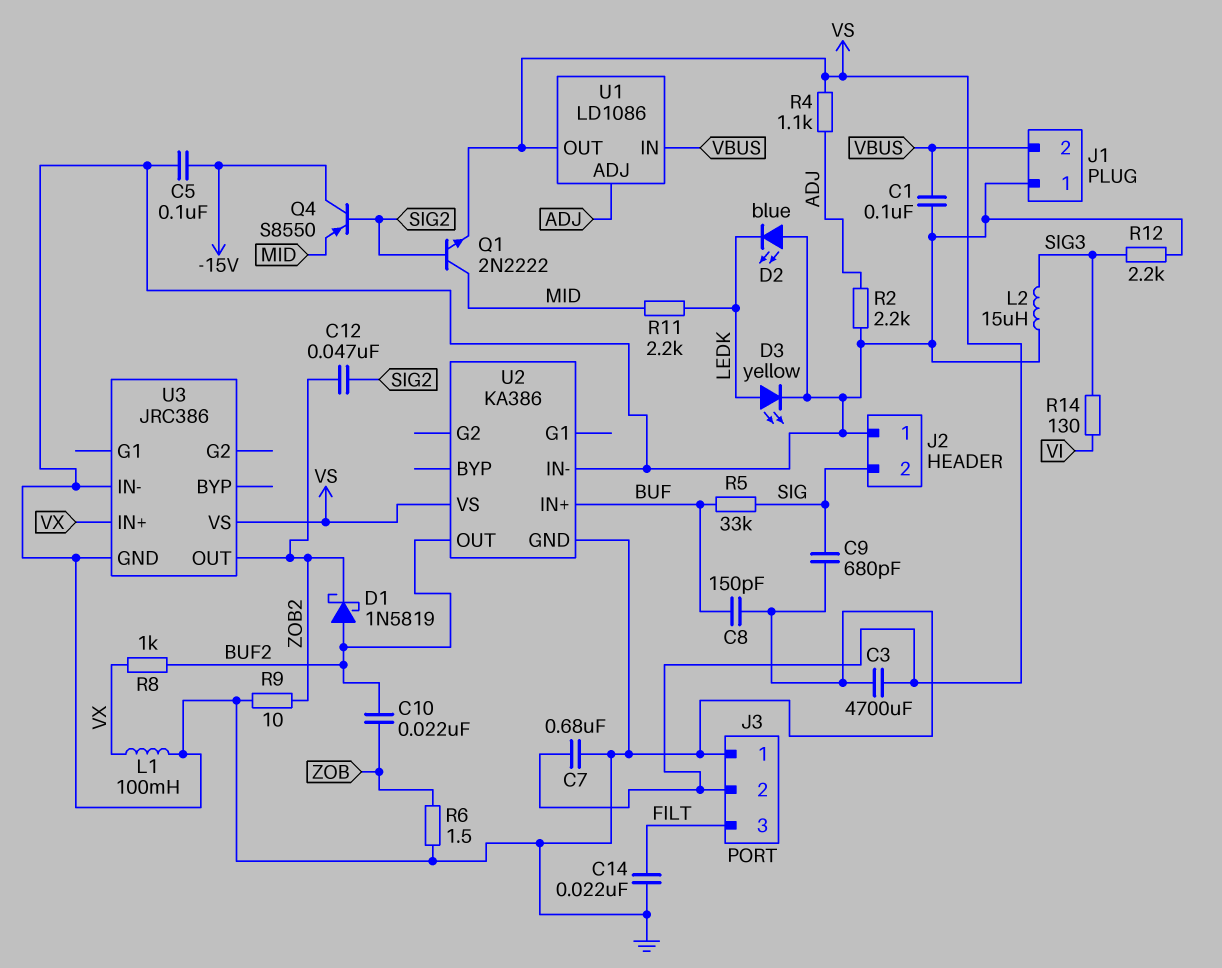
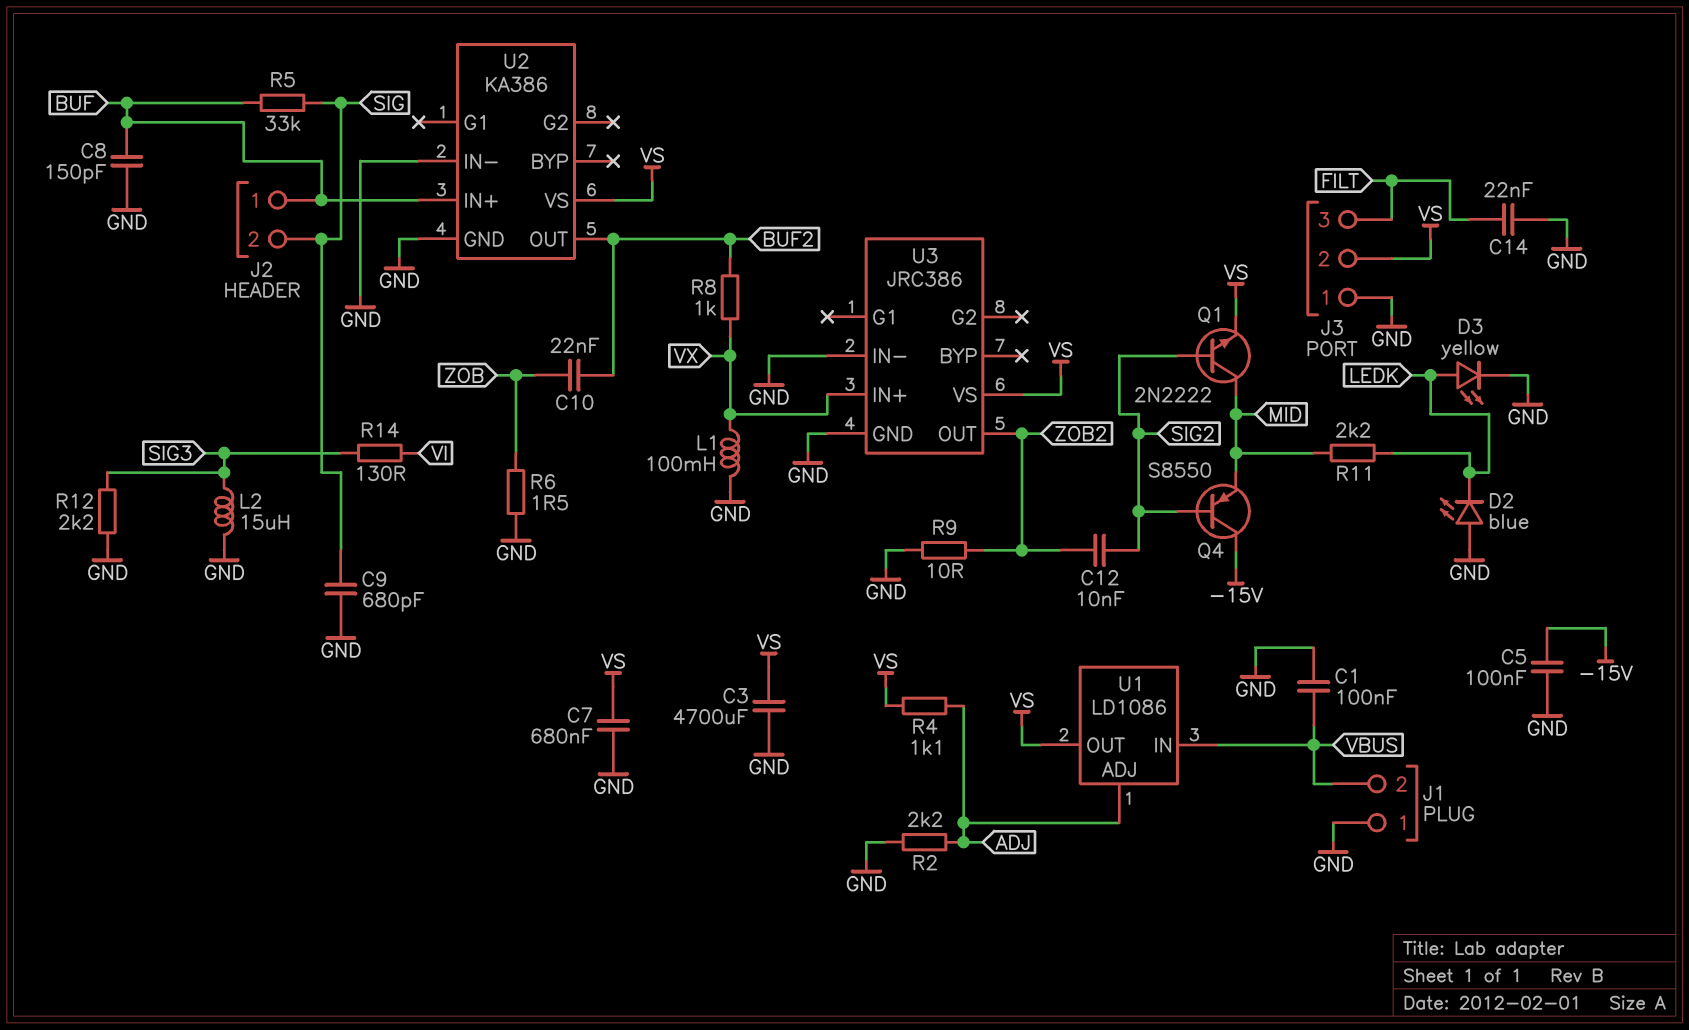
C12: 47nF (SIG2, ZOB2) -> 10nF (SIG2, ZOB2)
D1: schottky 1N5819 (A BUF2, K ZOB2) -> none
J2 pin 1: GND -> BUF

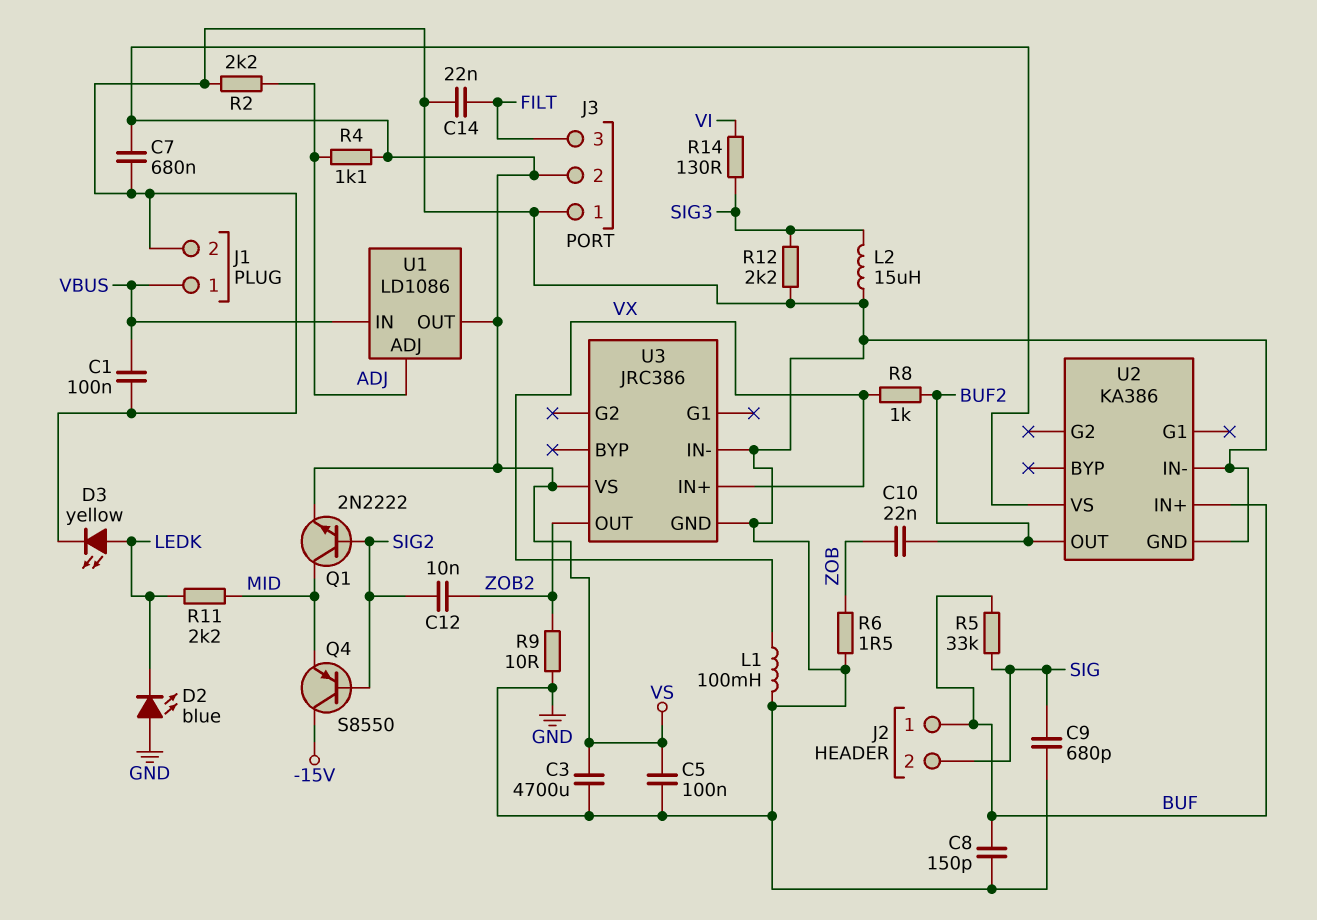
C5: 100nF (-15V, GND) -> 100nF (GND, VS)
J1 pin 1: GND -> VBUS
J1 pin 2: VBUS -> GND

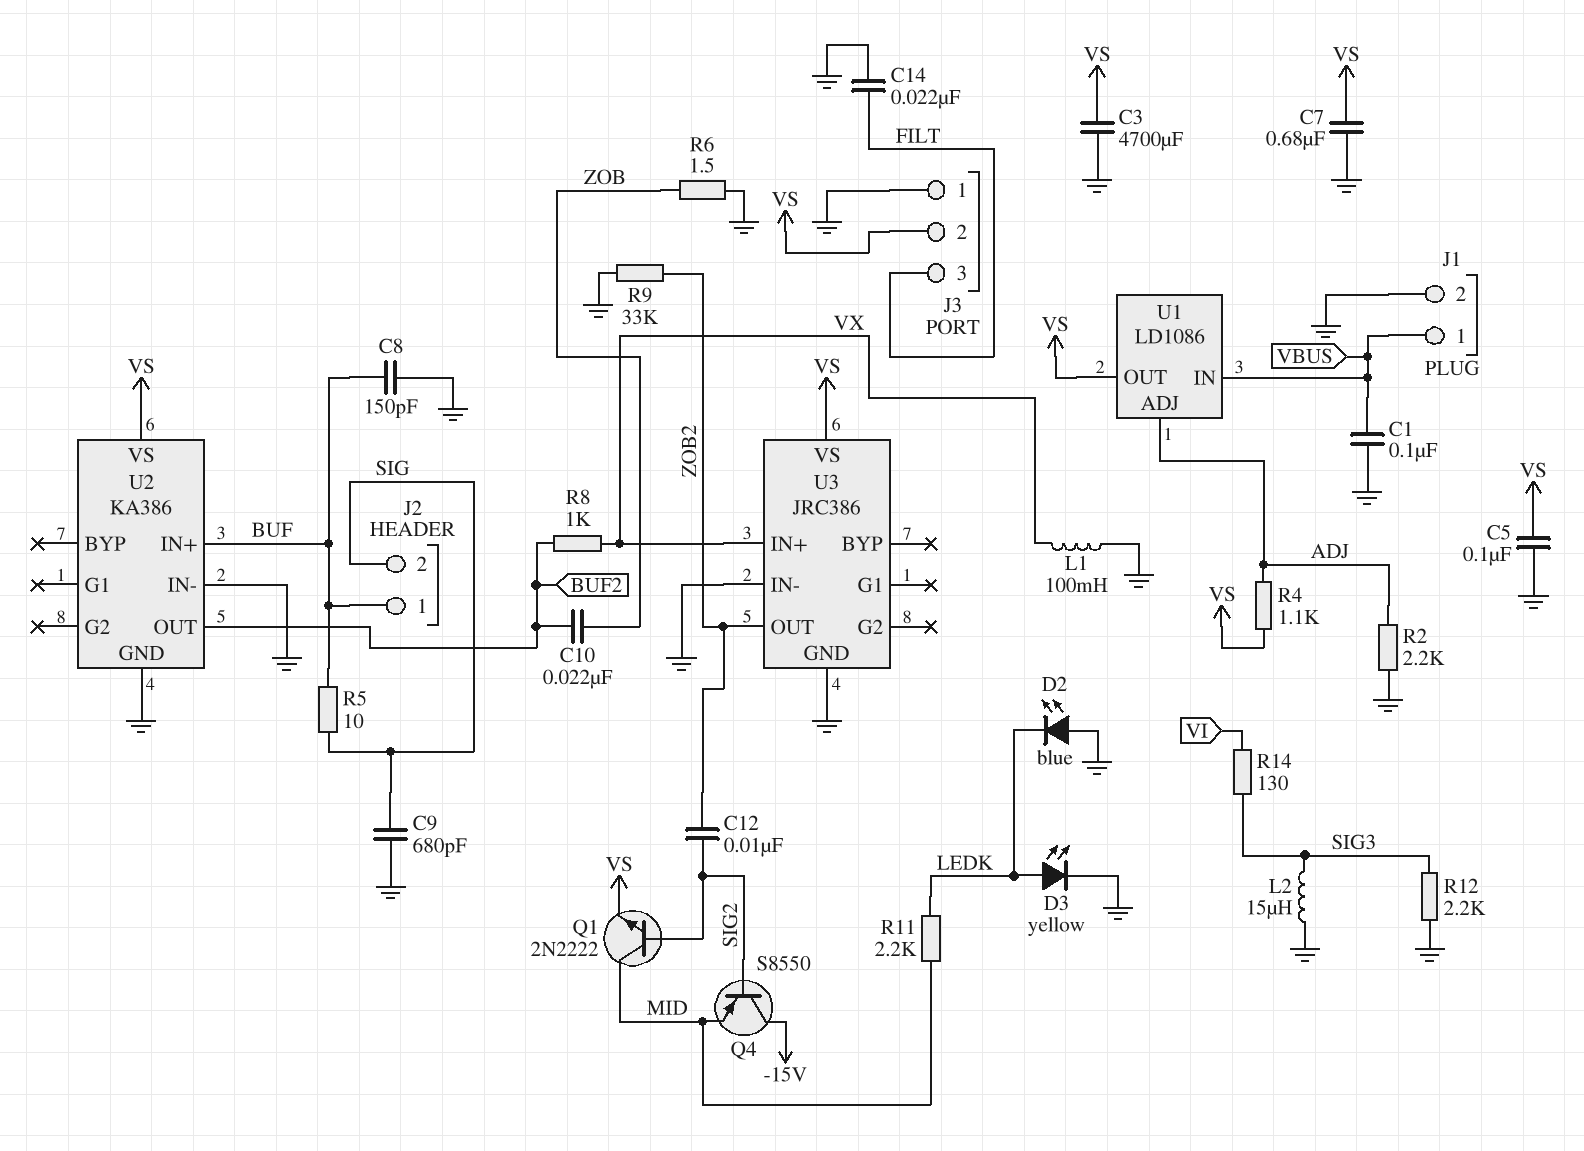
R5: 33k (BUF, SIG) -> 10 (BUF, SIG)
R9: 10 (GND, ZOB2) -> 33k (GND, ZOB2)

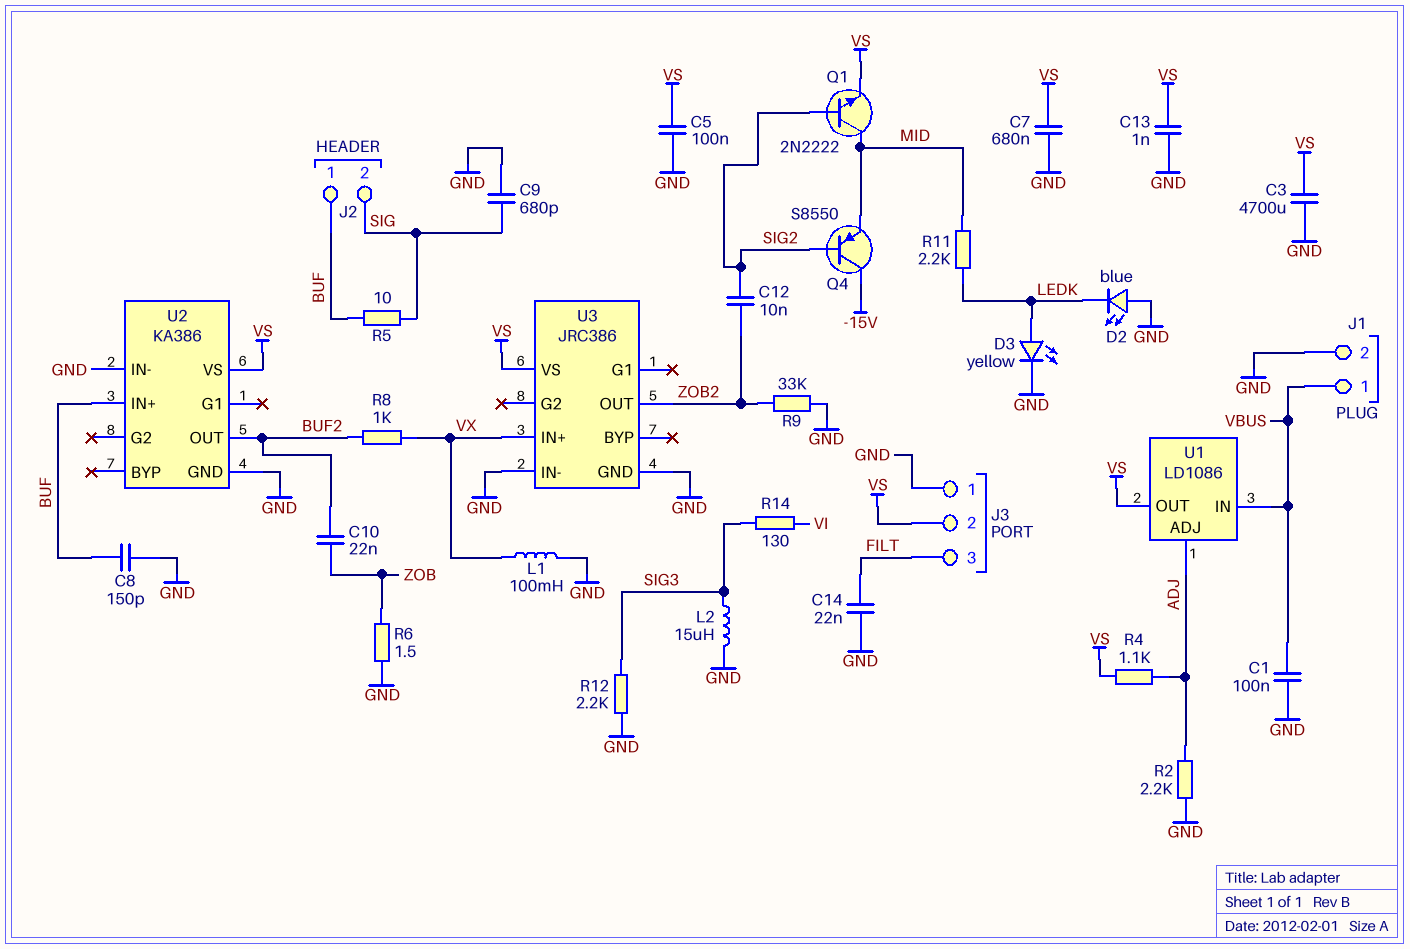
C13: none -> 1nF (GND, VS)

